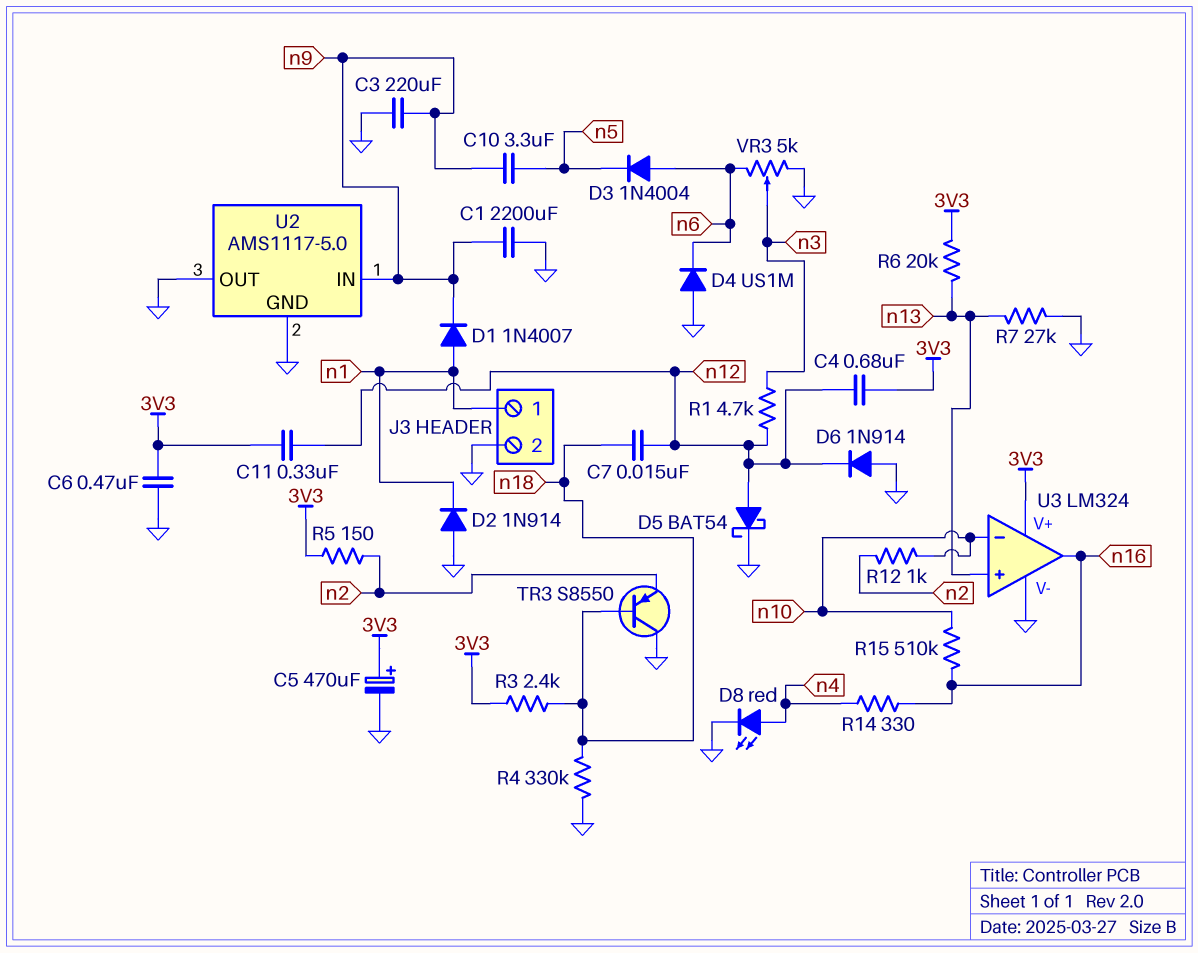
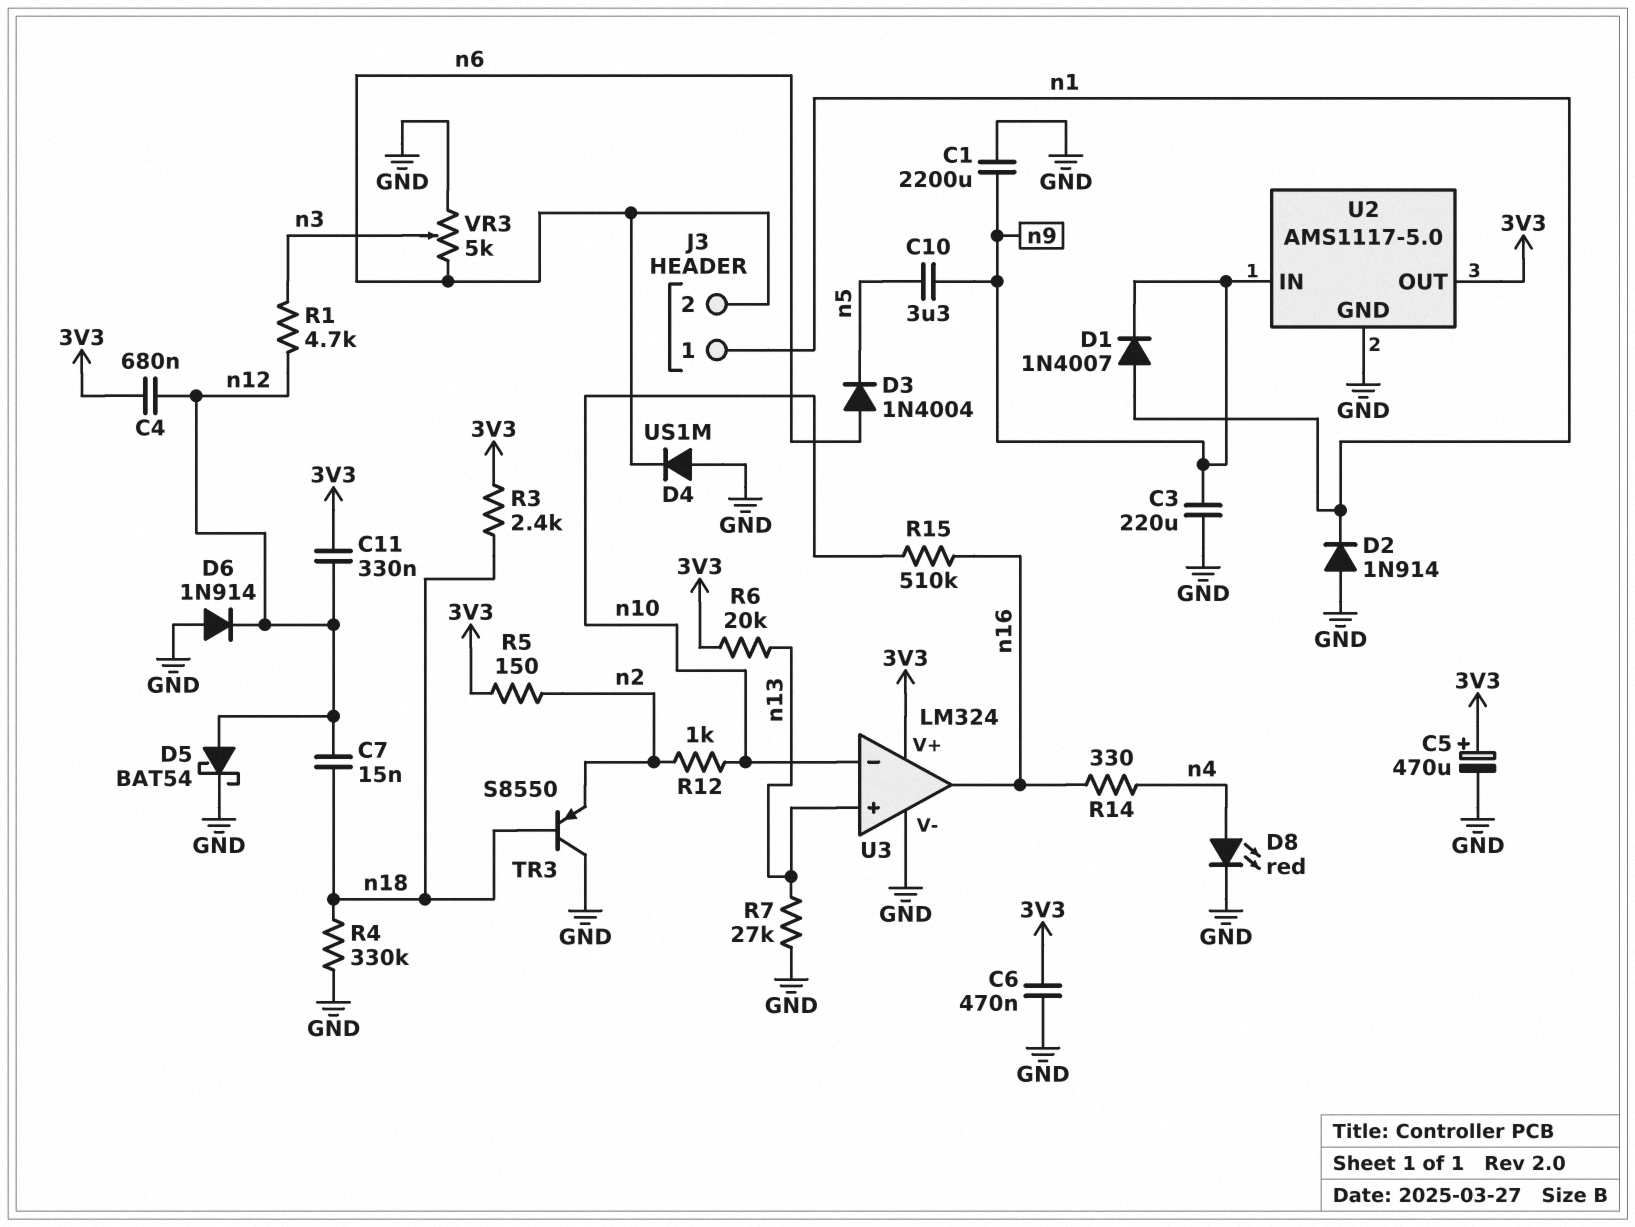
J3 pin 2: GND -> n6
U2 pin OUT: GND -> 3V3

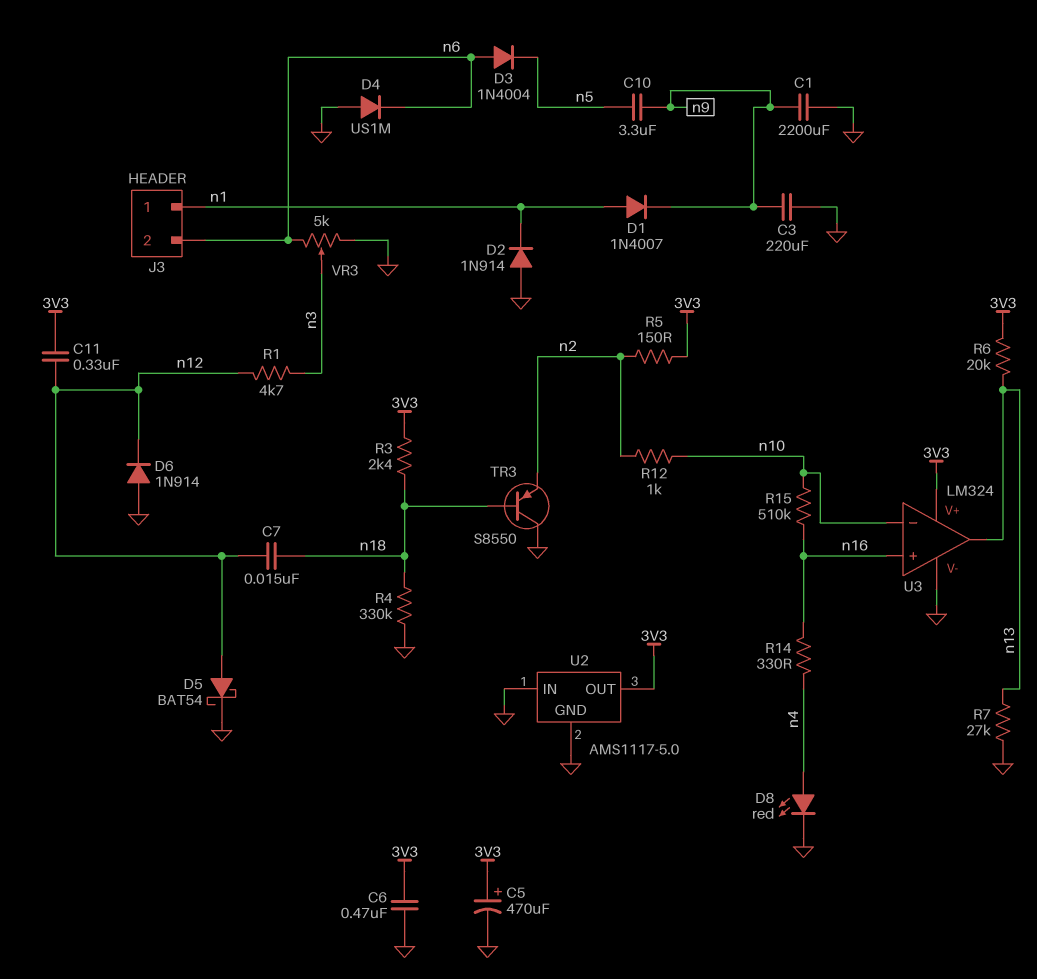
C4: 680nF (3V3, n12) -> none
U2 pin IN: n9 -> GND
U3 pin in+: n13 -> n16
U3 pin out: n16 -> n13

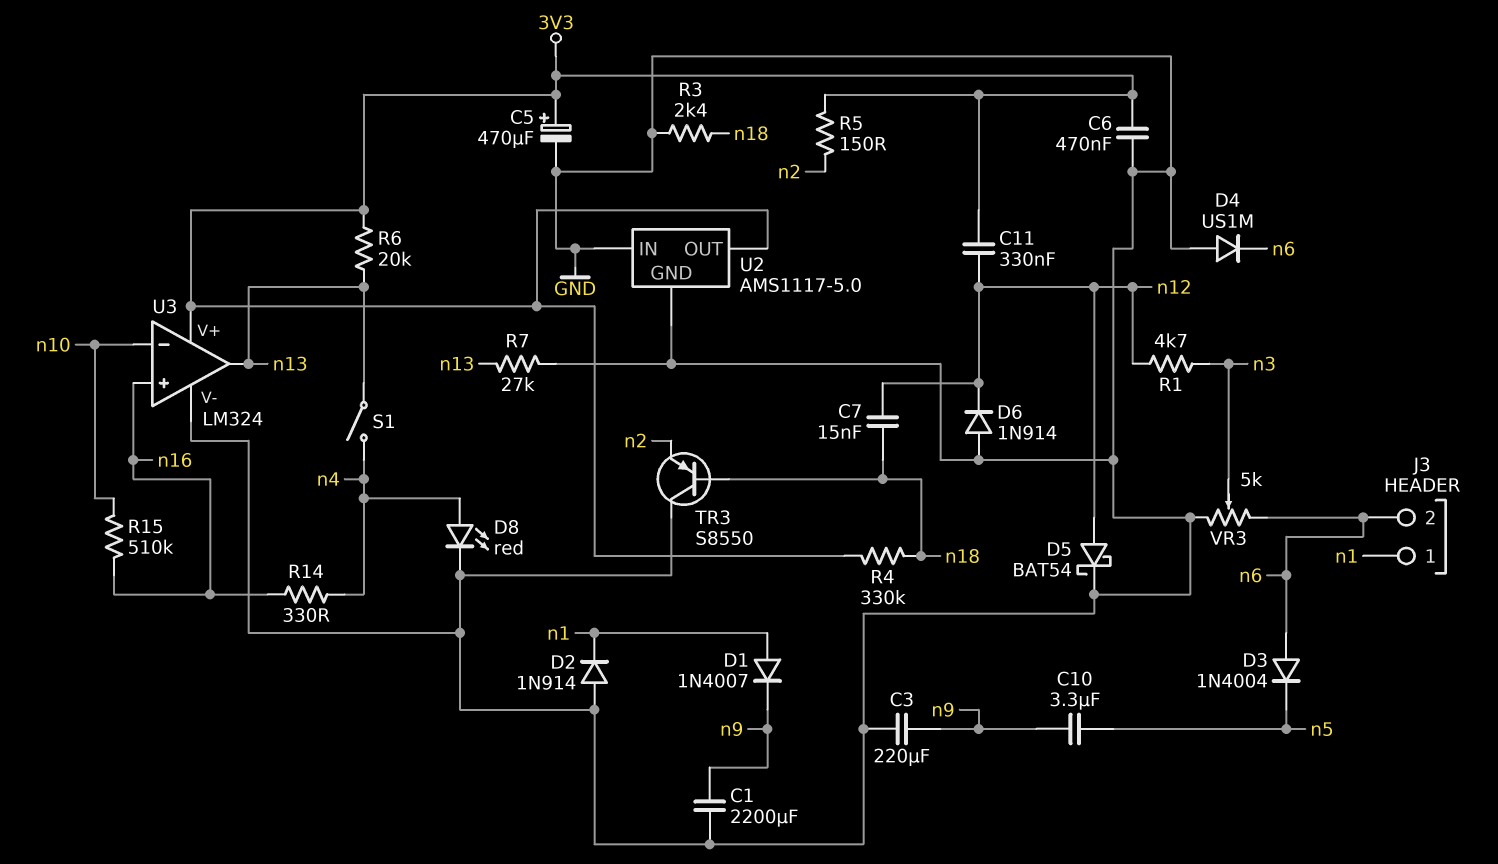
R3: 2.4k (3V3, n18) -> 2.4k (GND, n18)
R4: 330k (GND, n18) -> 330k (3V3, n18)
R12: 1k (n2, n10) -> none
S1: none -> switch (n4, n13)

